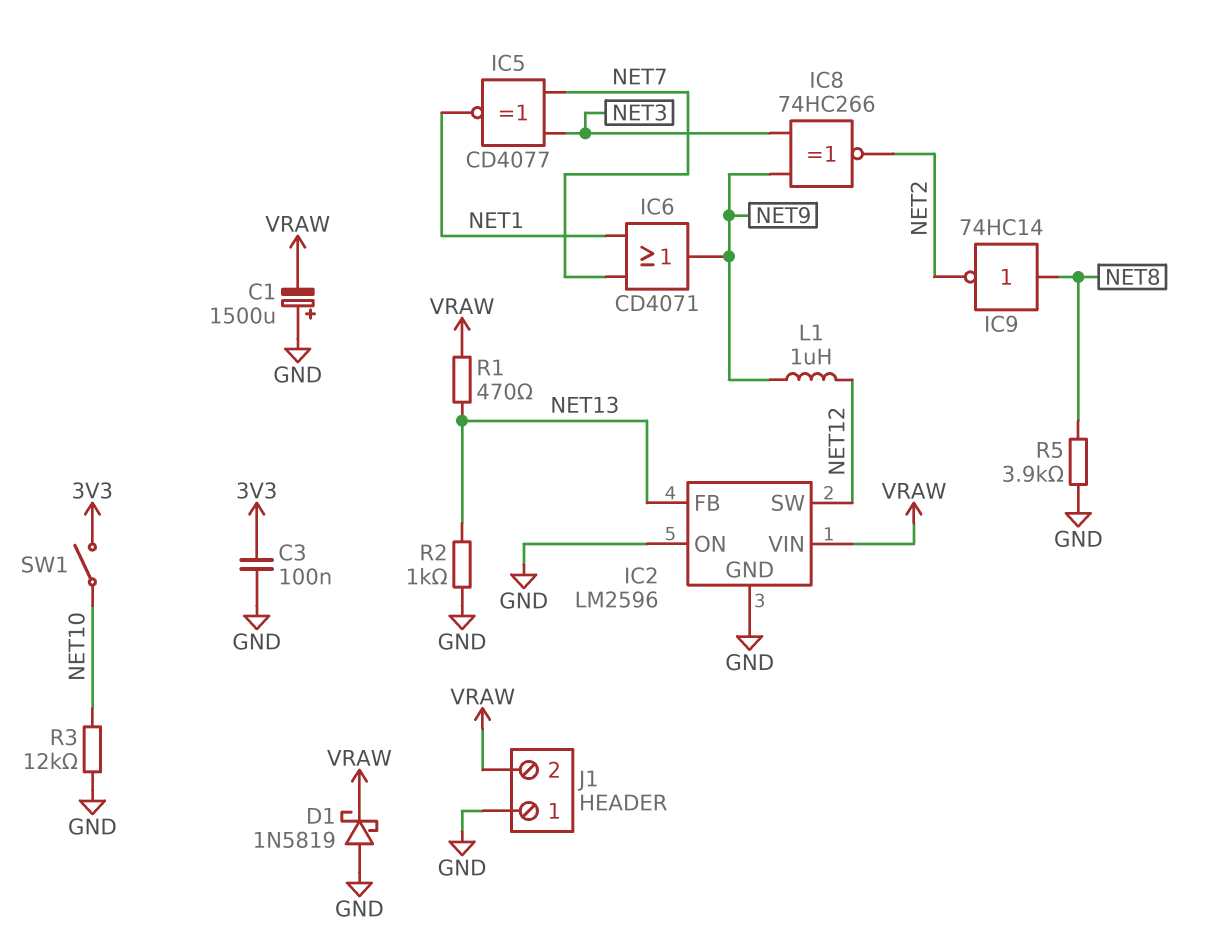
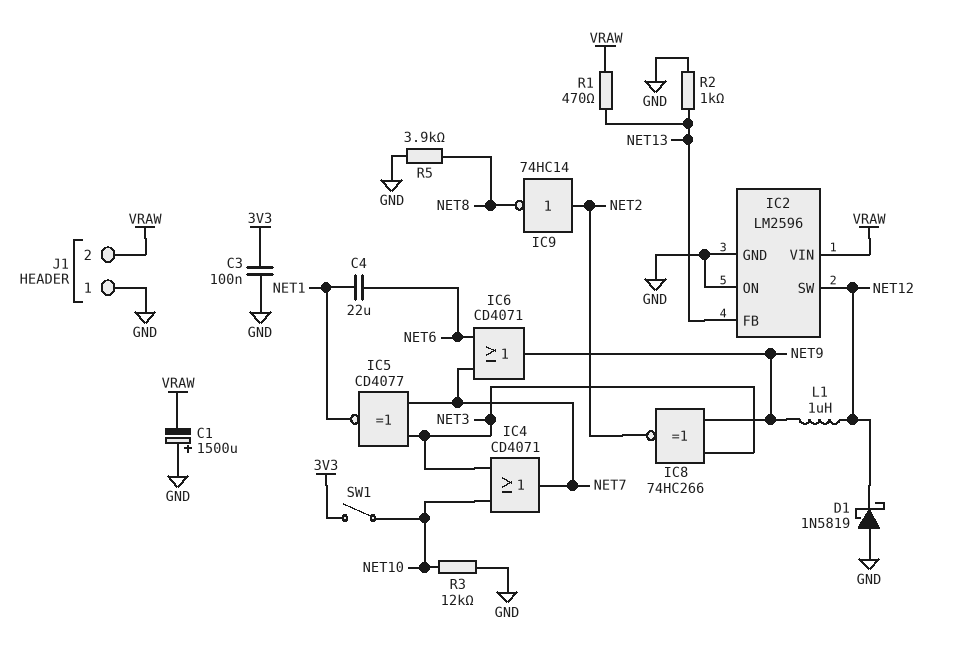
C4: none -> 22uF (NET1, NET6)
D1: schottky 1N5819 (A GND, K VRAW) -> schottky 1N5819 (A GND, K NET12)
IC4: none -> OR CD4071 (in NET3, in NET10, out NET7)
IC6: OR CD4071 (in NET1, in NET7, out NET9) -> OR CD4071 (in NET6, in NET7, out NET9)
IC9: NOT 74HC14 (in NET8, out NET2) -> NOT 74HC14 (in NET2, out NET8)

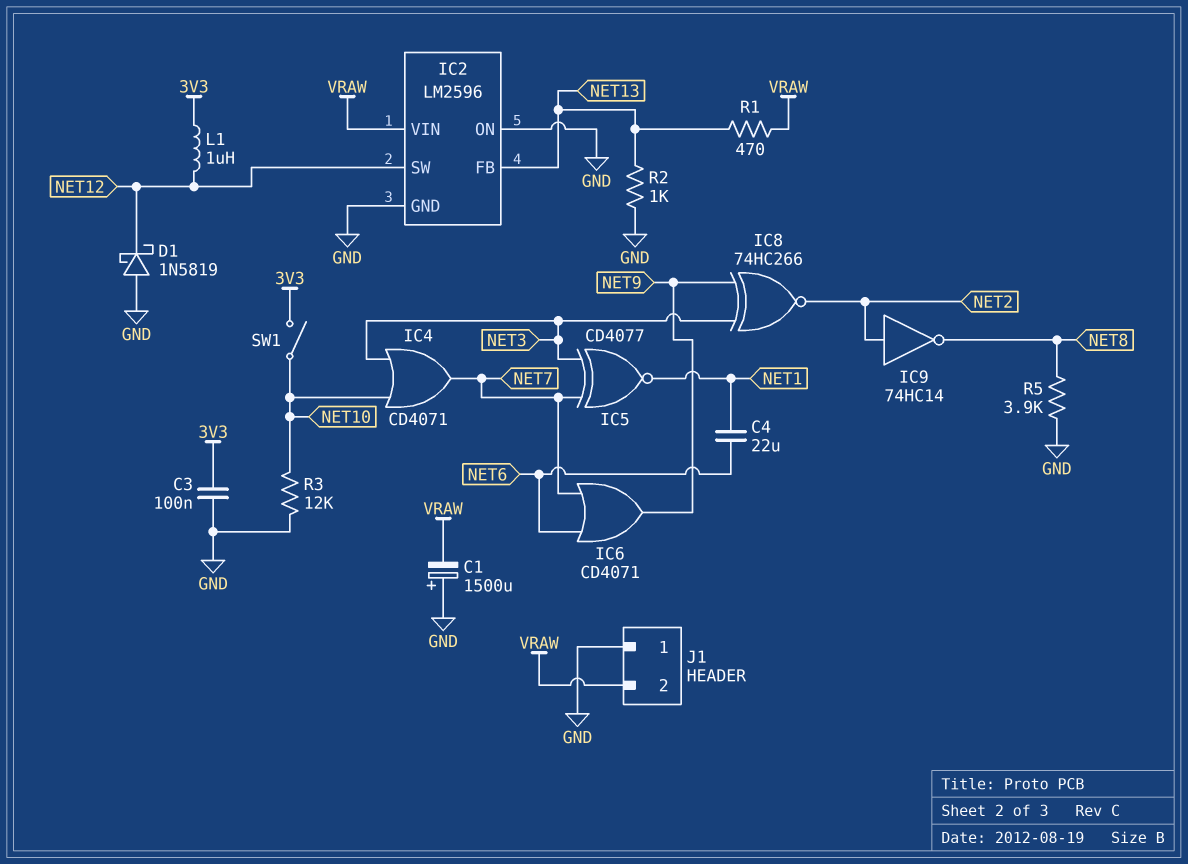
L1: 1uH (NET9, NET12) -> 1uH (3V3, NET12)

